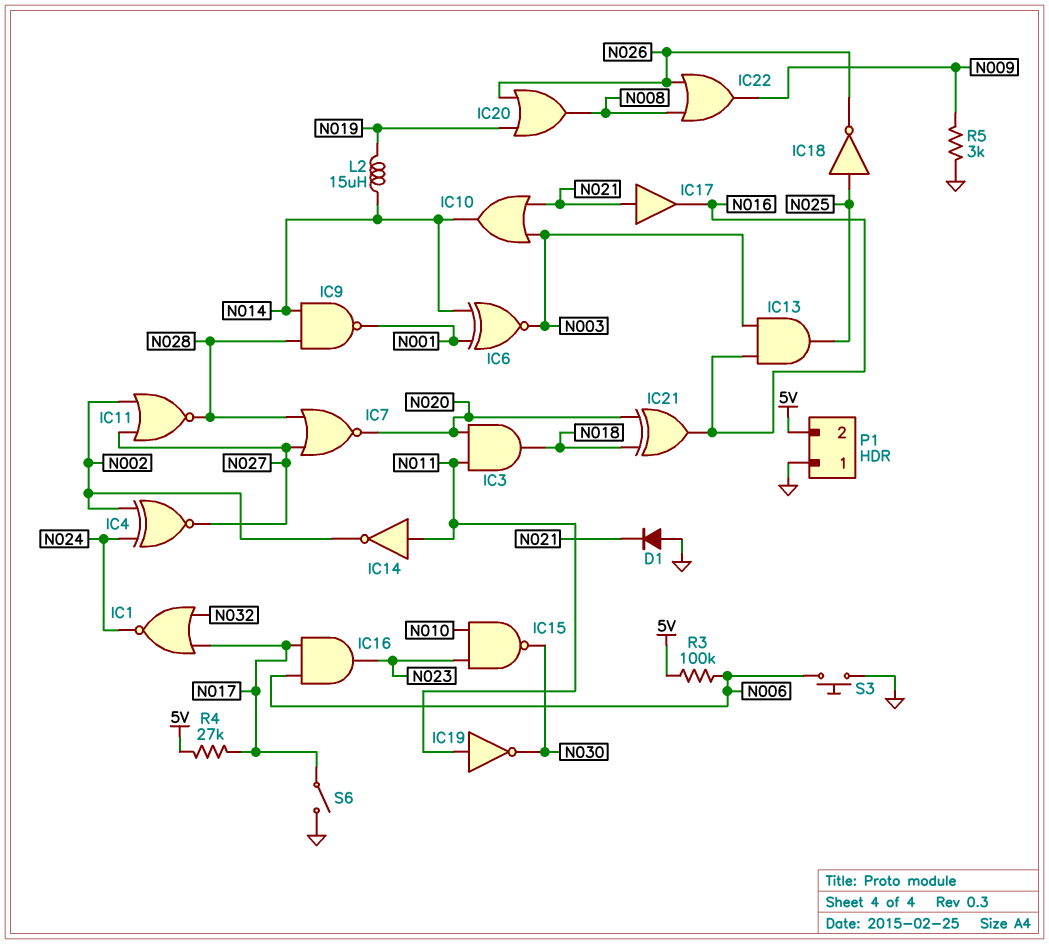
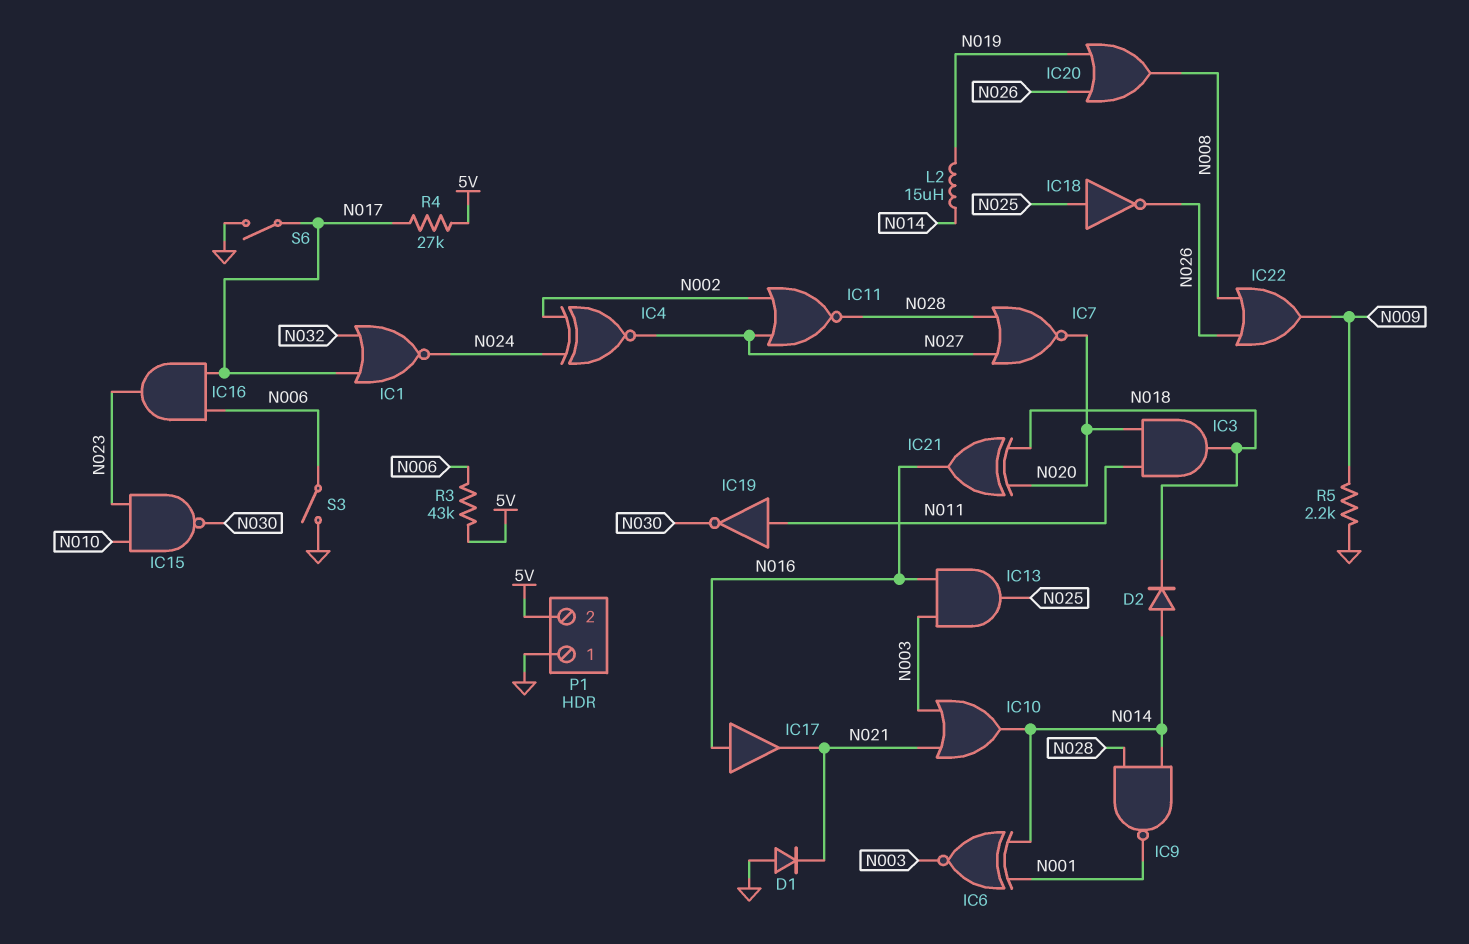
D2: none -> diode (A N014, K N018)
IC14: NOT (in N011, out N002) -> none
IC17: buffer (in N021, out N016) -> buffer (in N016, out N021)
R3: 100k (5V, N006) -> 43k (5V, N006)
R5: 3k (GND, N009) -> 2.2k (GND, N009)
S3: button (GND, N006) -> switch (GND, N006)

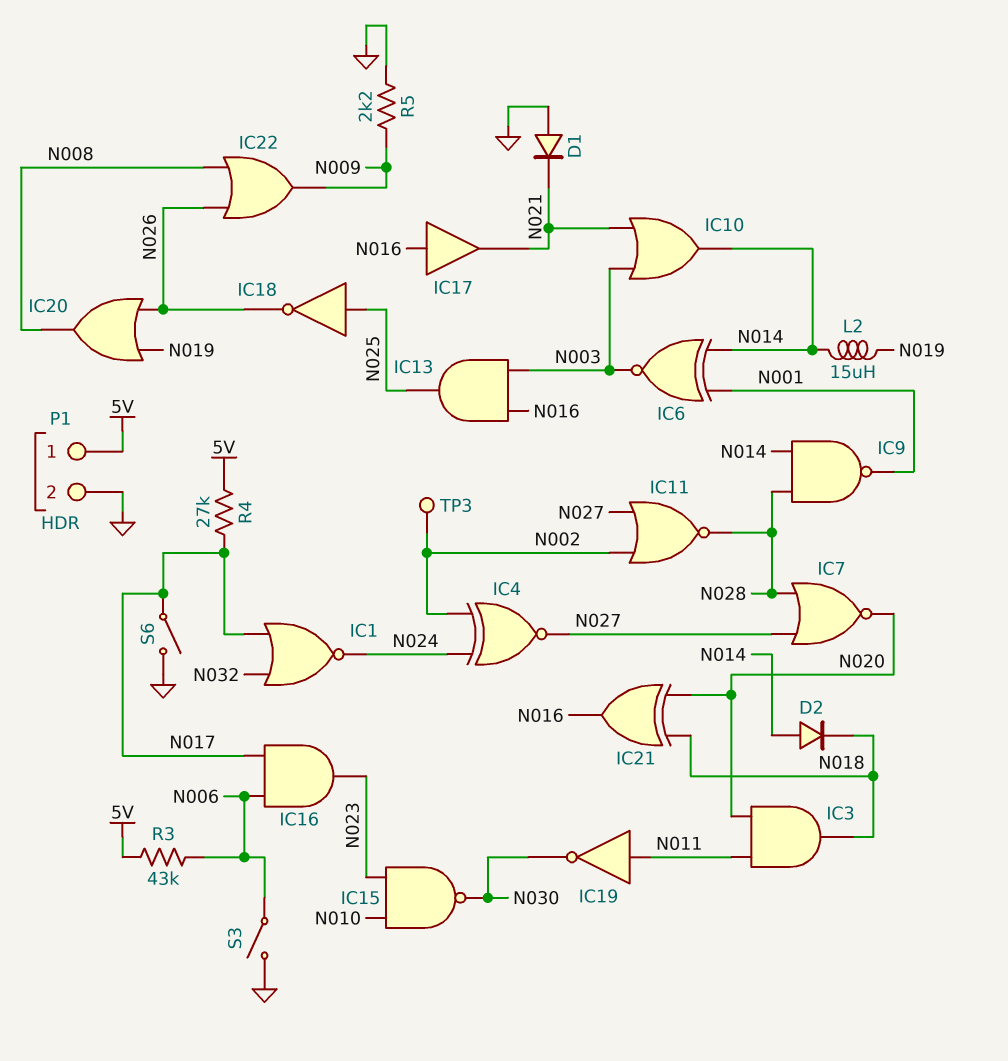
P1 pin 1: GND -> 5V
P1 pin 2: 5V -> GND
TP3: none -> test point (N002)

